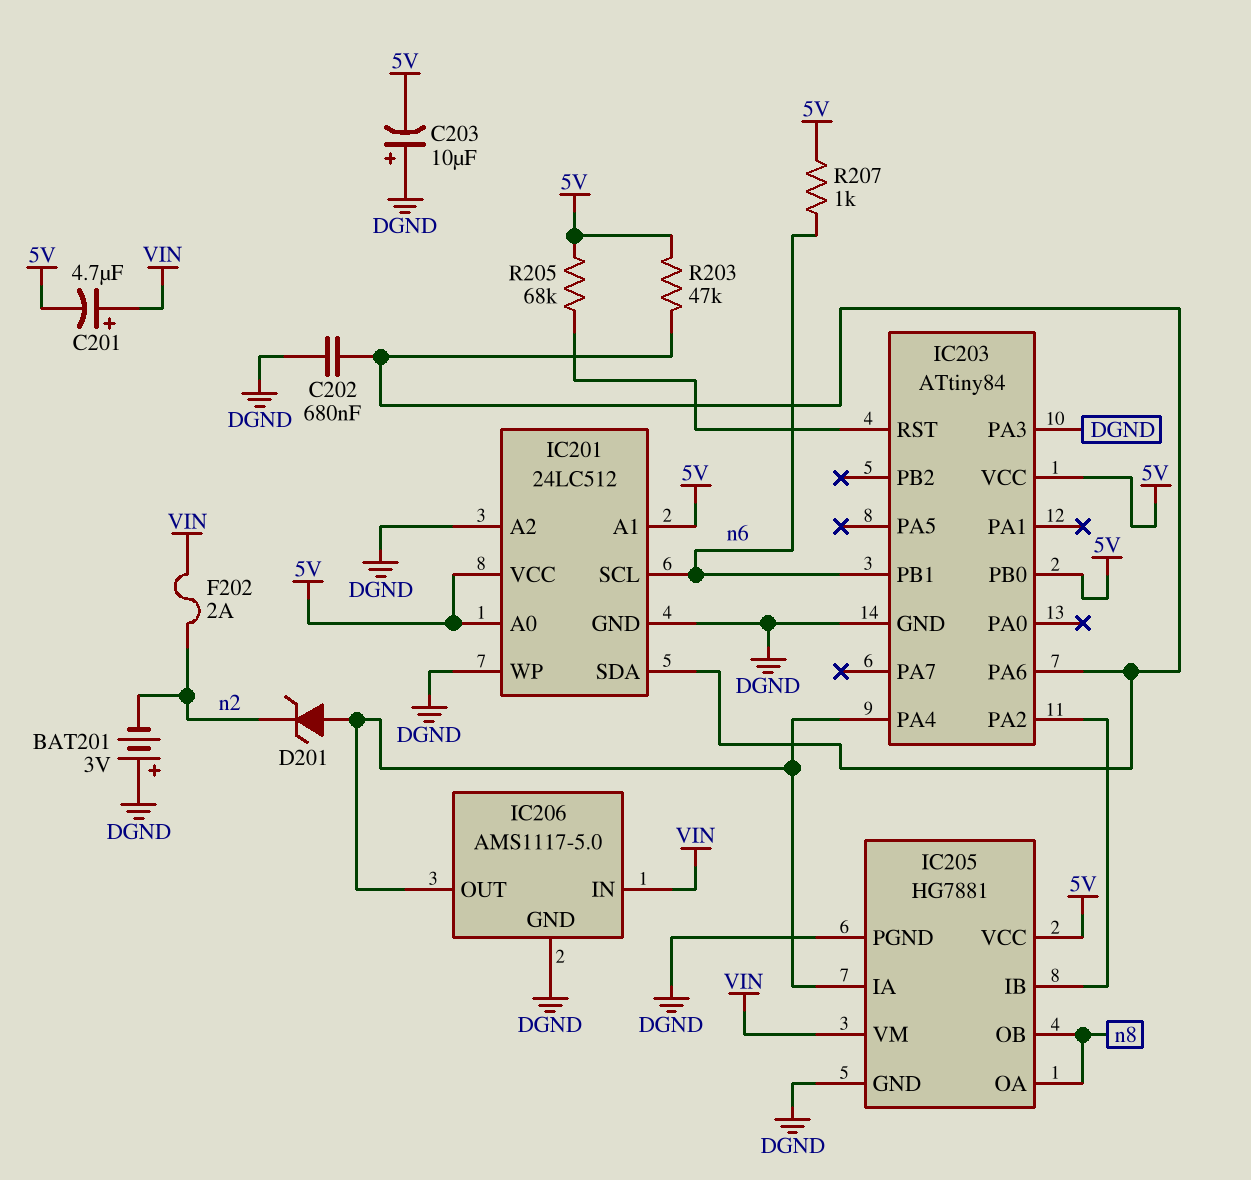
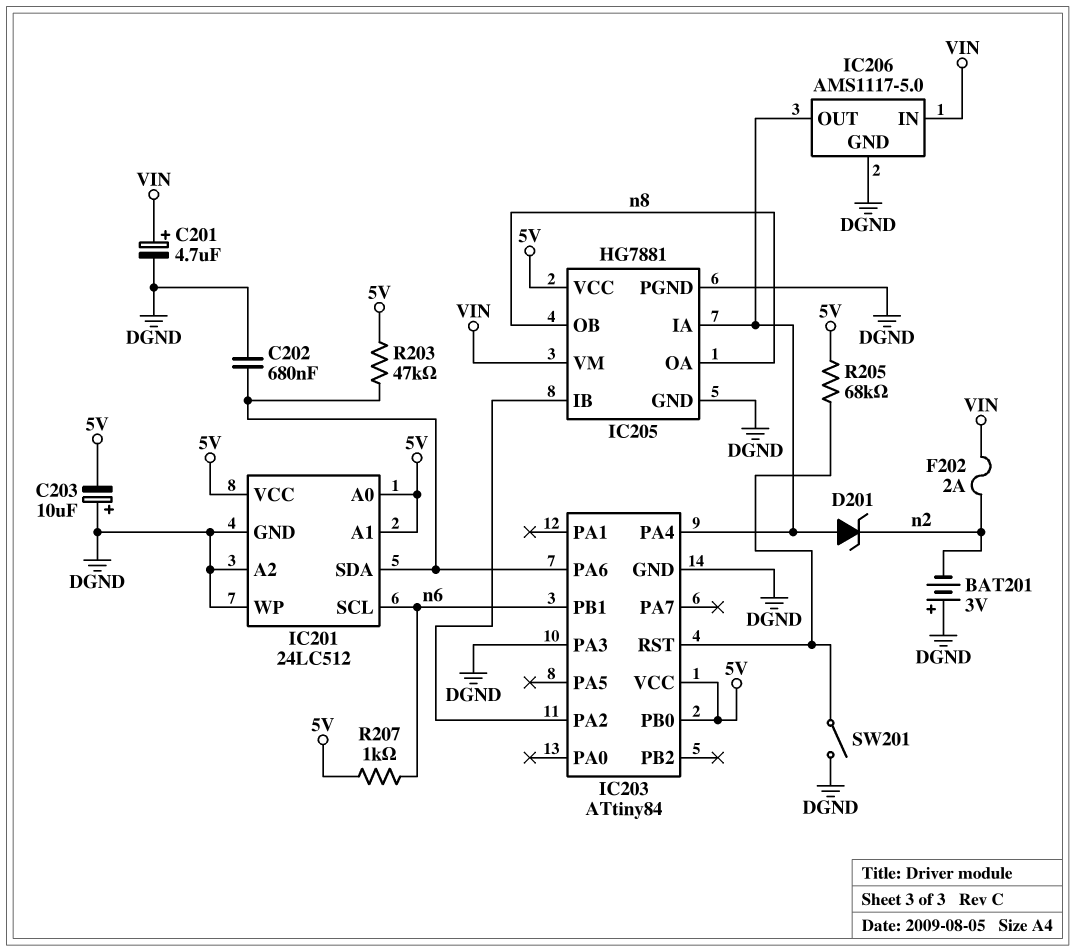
C201: 4.7uF (plus VIN, minus 5V) -> 4.7uF (plus VIN, minus DGND)
SW201: none -> switch (DGND, IC203/RST)

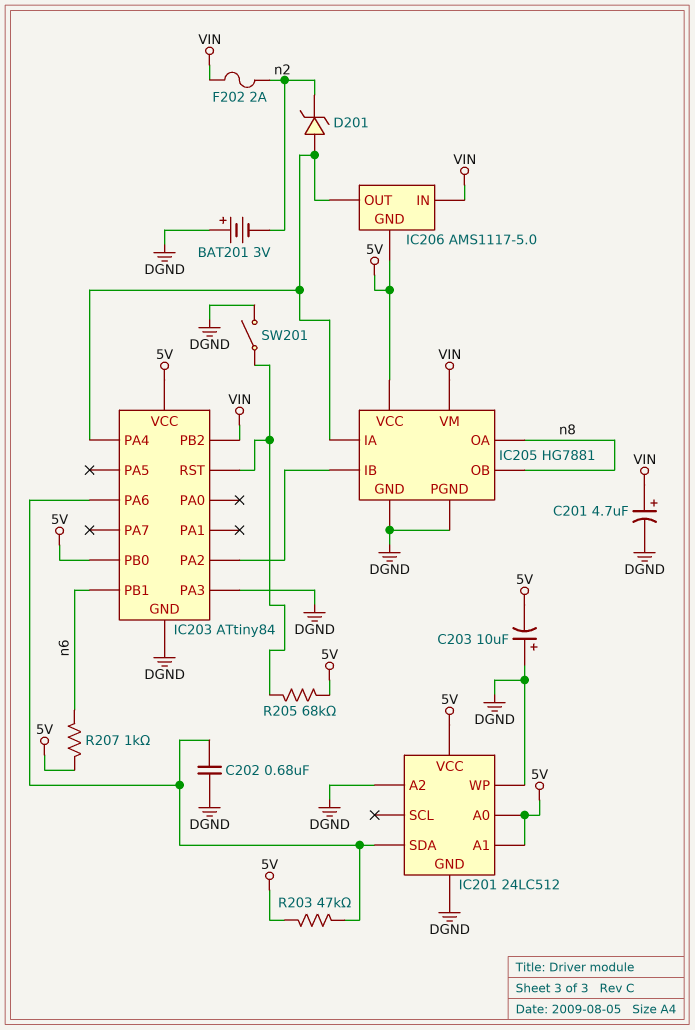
IC201 pin SCL: n6 -> none
IC203 pin PB2: none -> VIN
IC206 pin GND: DGND -> 5V

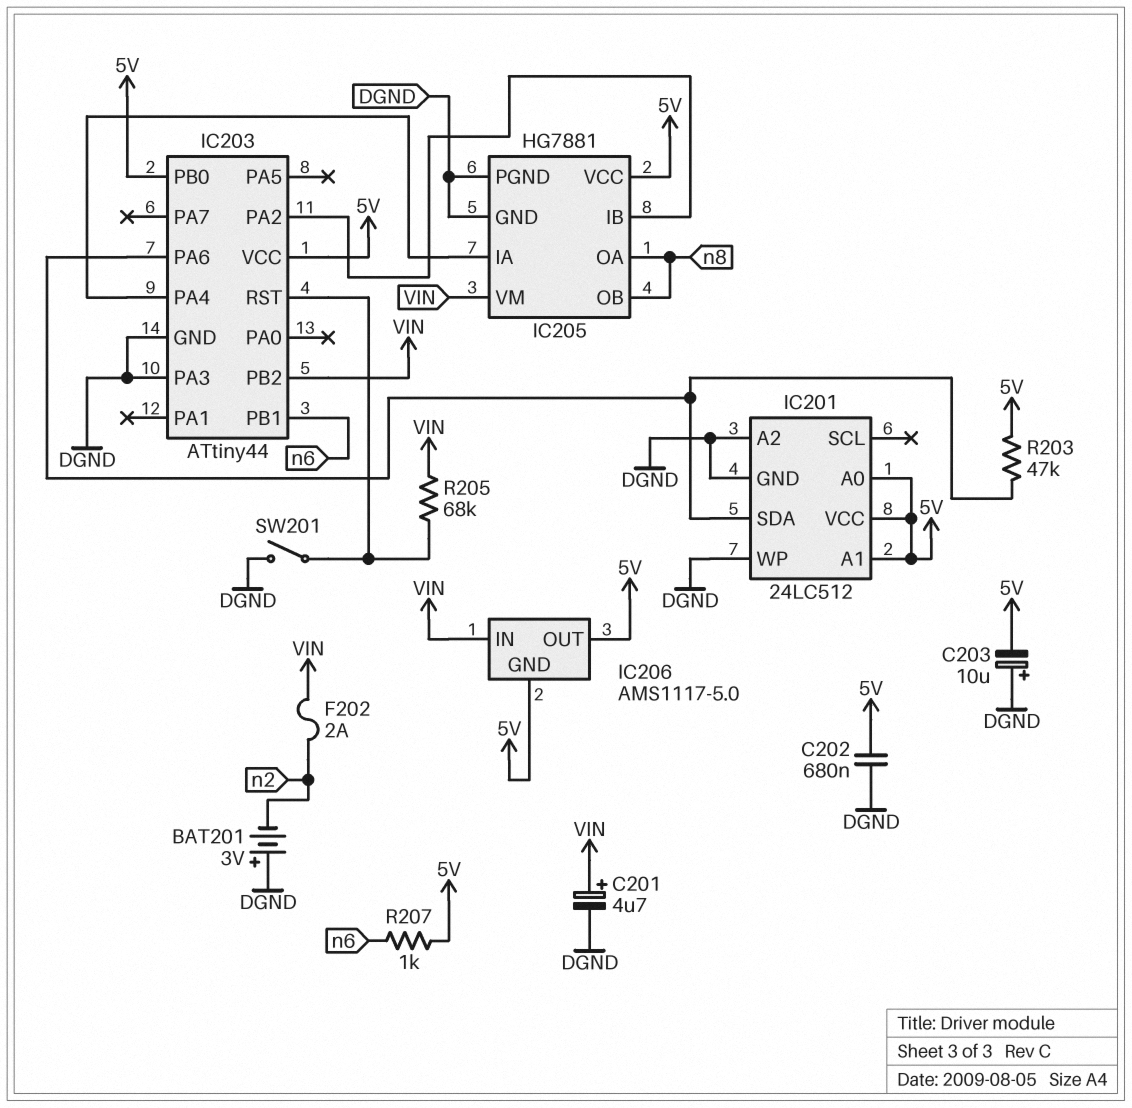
C202: 680nF (DGND, IC201/SDA) -> 680nF (5V, DGND)
D201: zener (A IC203/PA4, K n2) -> none
IC203: ATtiny84 -> ATtiny44
IC206 pin OUT: IC203/PA4 -> 5V
R205: 68k (5V, IC203/RST) -> 68k (IC203/RST, VIN)

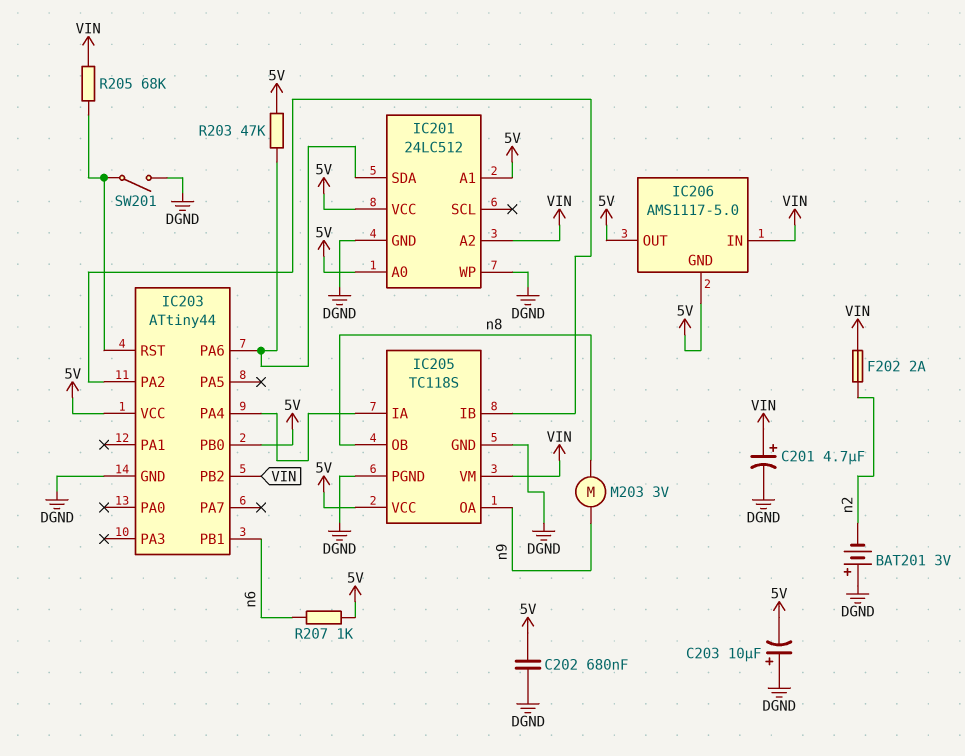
IC201 pin A2: DGND -> VIN
IC203 pin PA3: DGND -> none
IC205: HG7881 -> TC118S
IC205 pin OA: n8 -> n9
M203: none -> motor 3V (n8, n9)

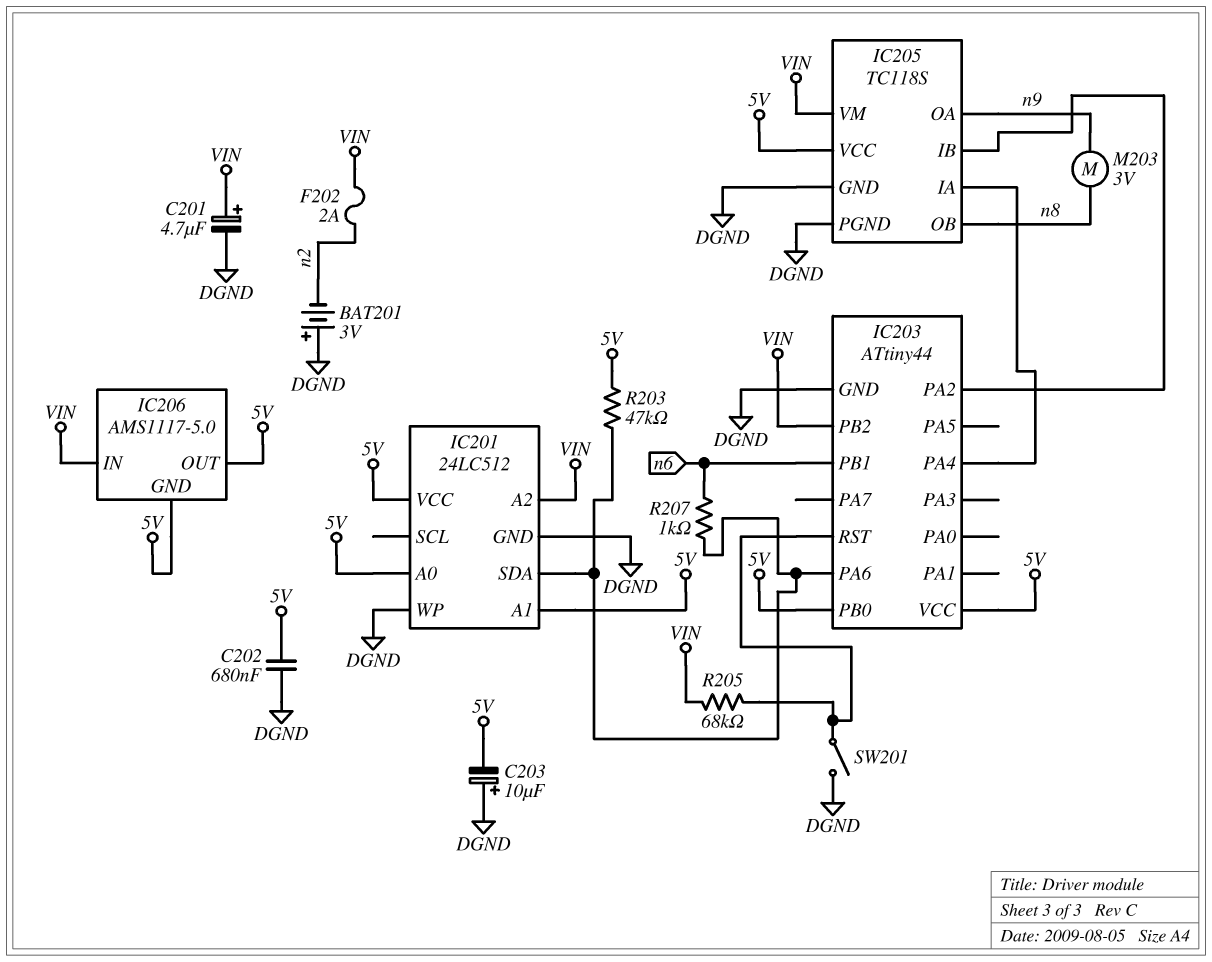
R207: 1k (5V, n6) -> 1k (IC201/SDA, n6)

